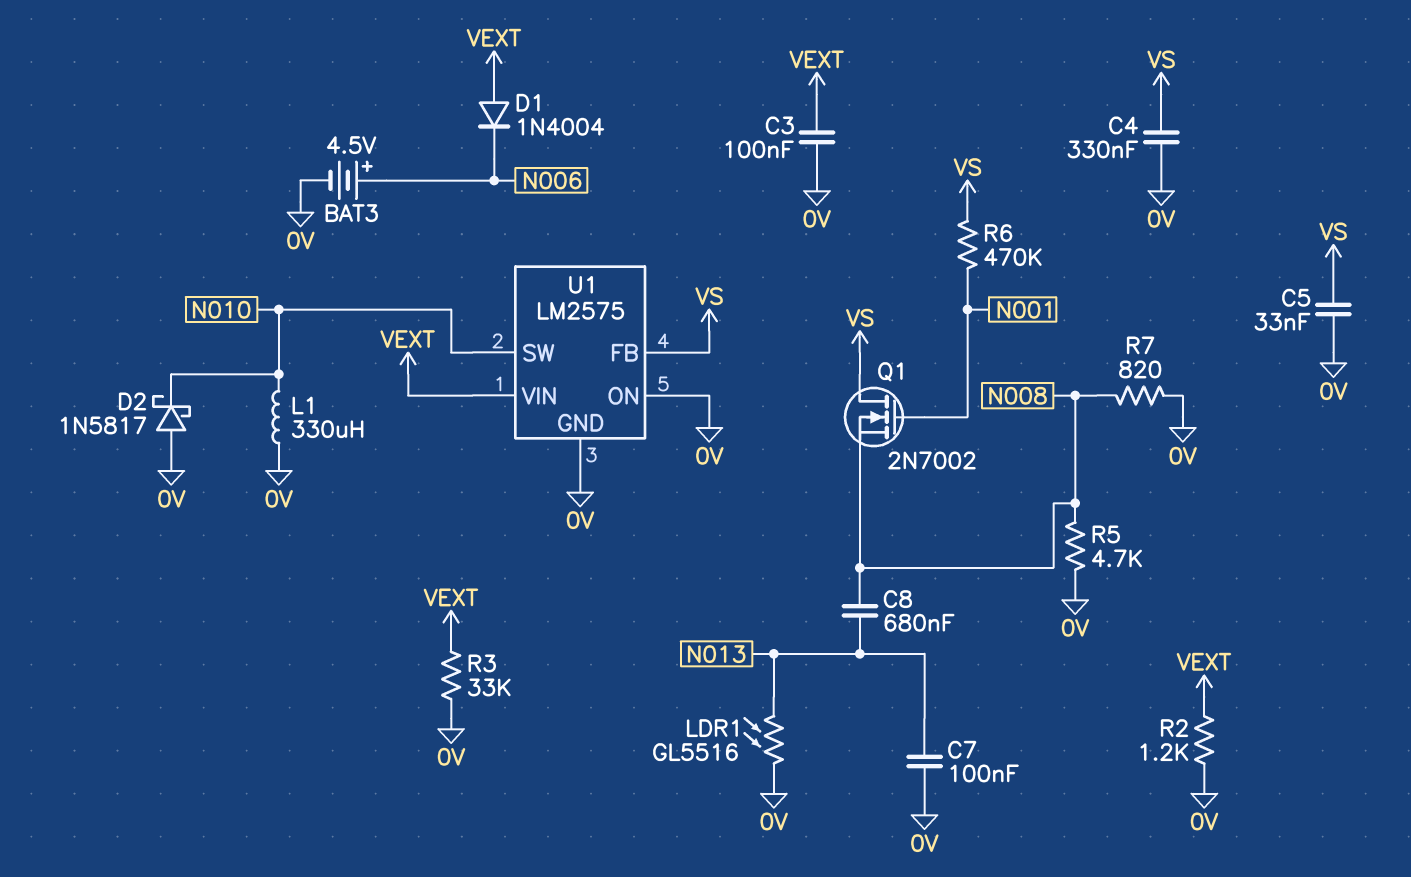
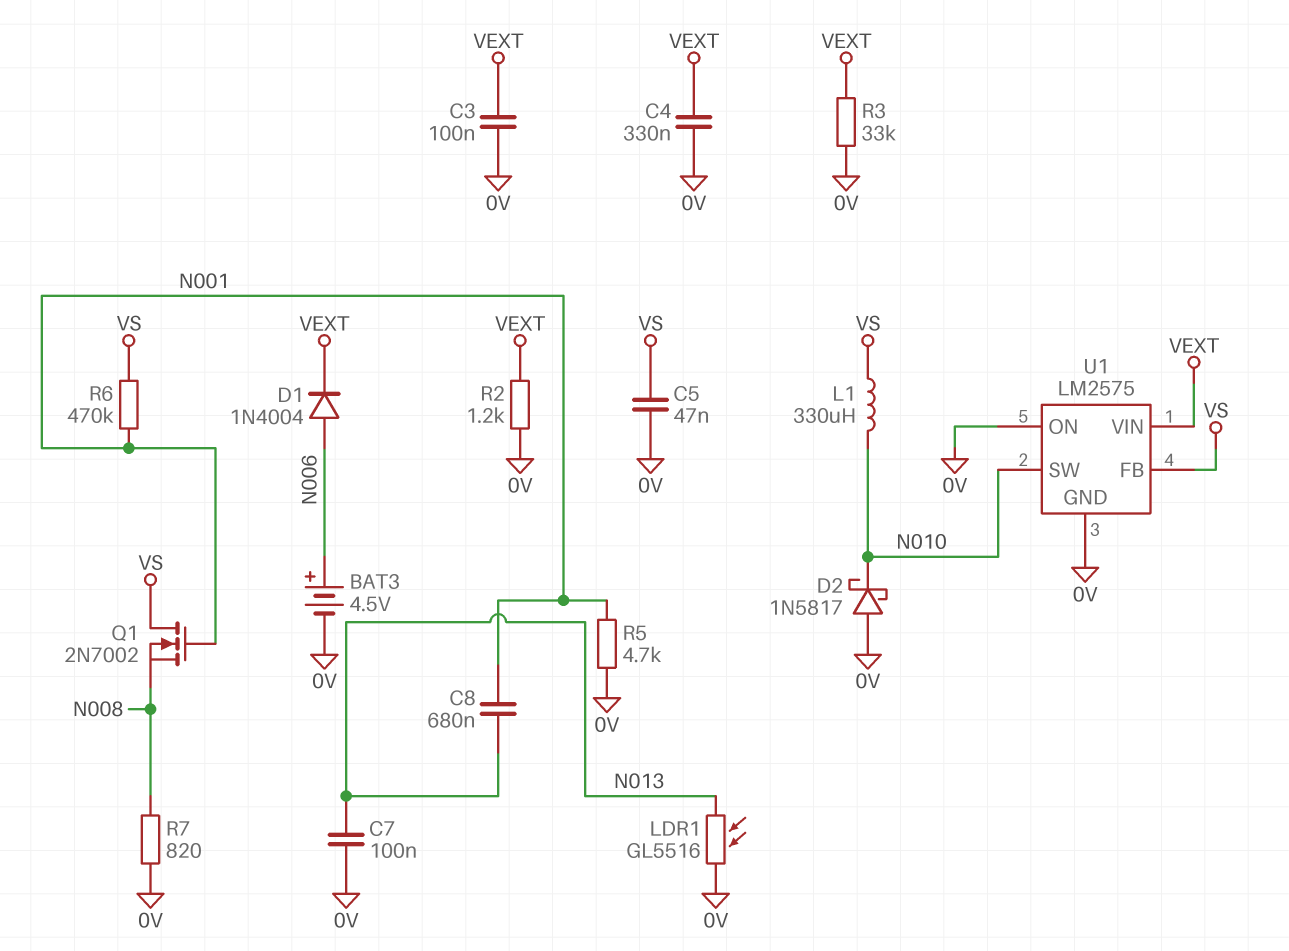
C4: 330nF (0V, VS) -> 330nF (0V, VEXT)
C5: 33nF (0V, VS) -> 47nF (0V, VS)
C8: 680nF (N008, N013) -> 680nF (N001, N013)
D1: diode 1N4004 (A VEXT, K N006) -> diode 1N4004 (A N006, K VEXT)
L1: 330uH (0V, N010) -> 330uH (N010, VS)
R5: 4.7k (0V, N008) -> 4.7k (0V, N001)

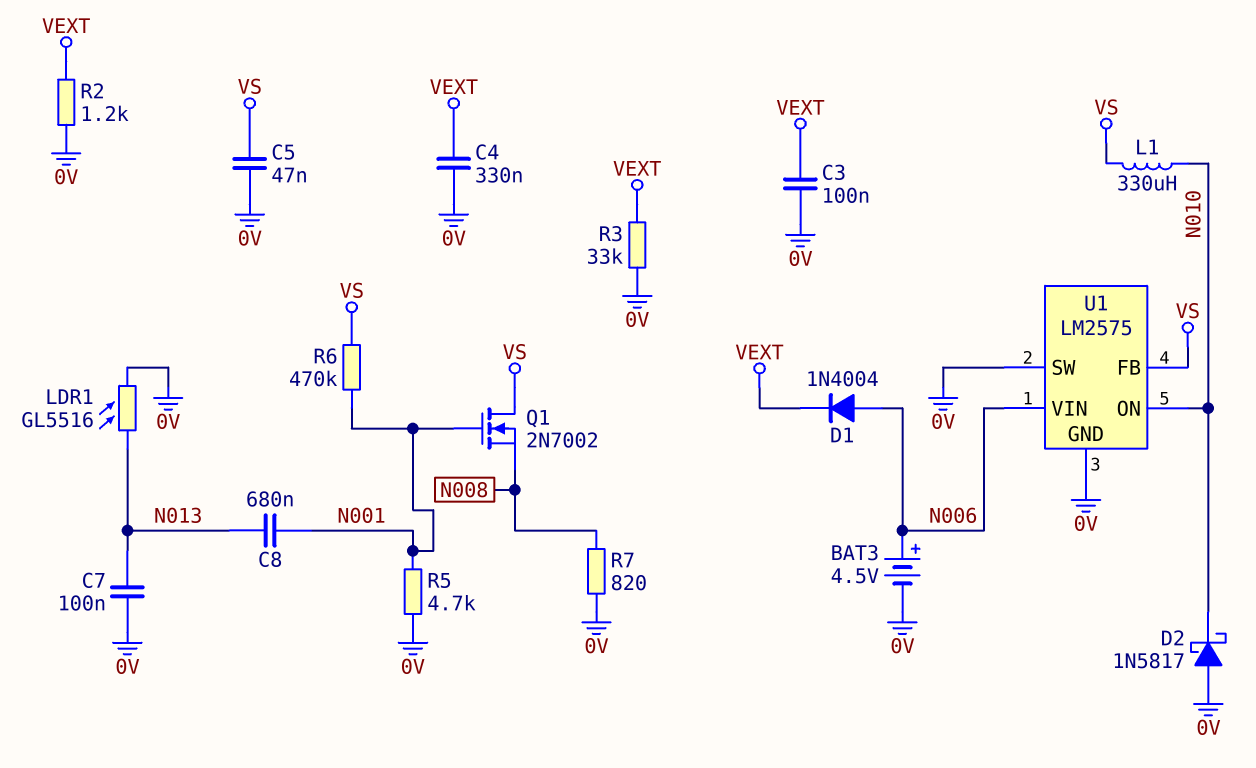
U1 pin ON: 0V -> N010
U1 pin SW: N010 -> 0V
U1 pin VIN: VEXT -> N006

